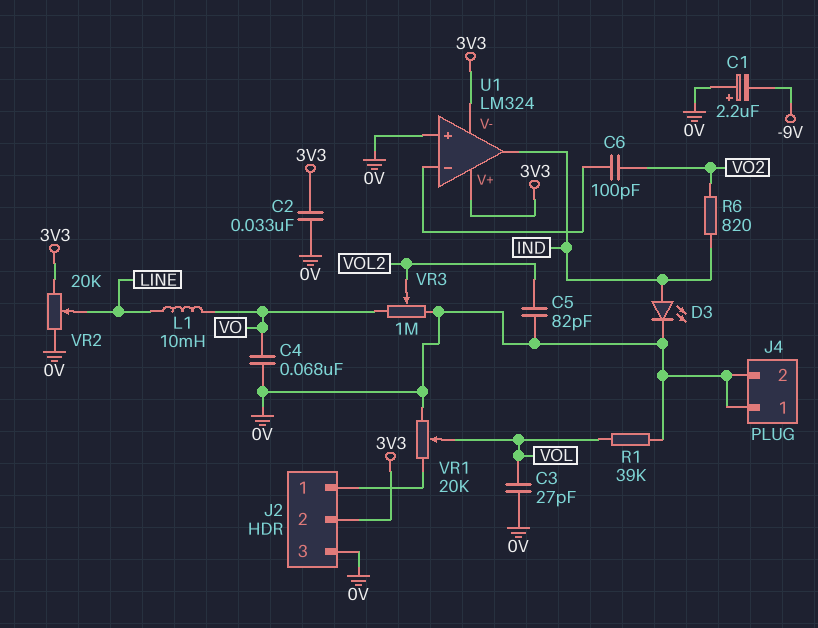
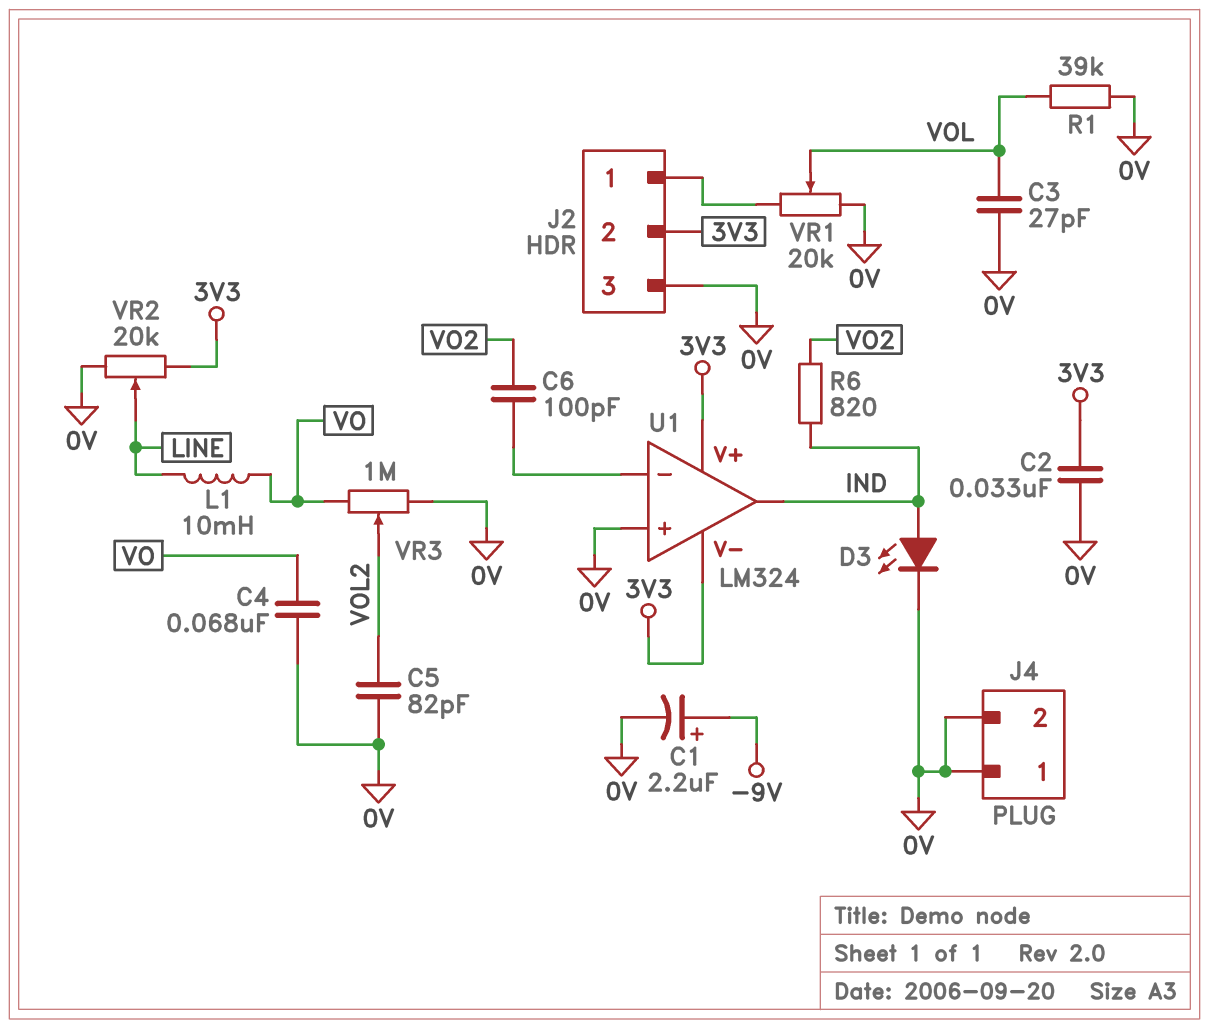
C1: 2.2uF (plus 0V, minus -9V) -> 2.2uF (plus -9V, minus 0V)

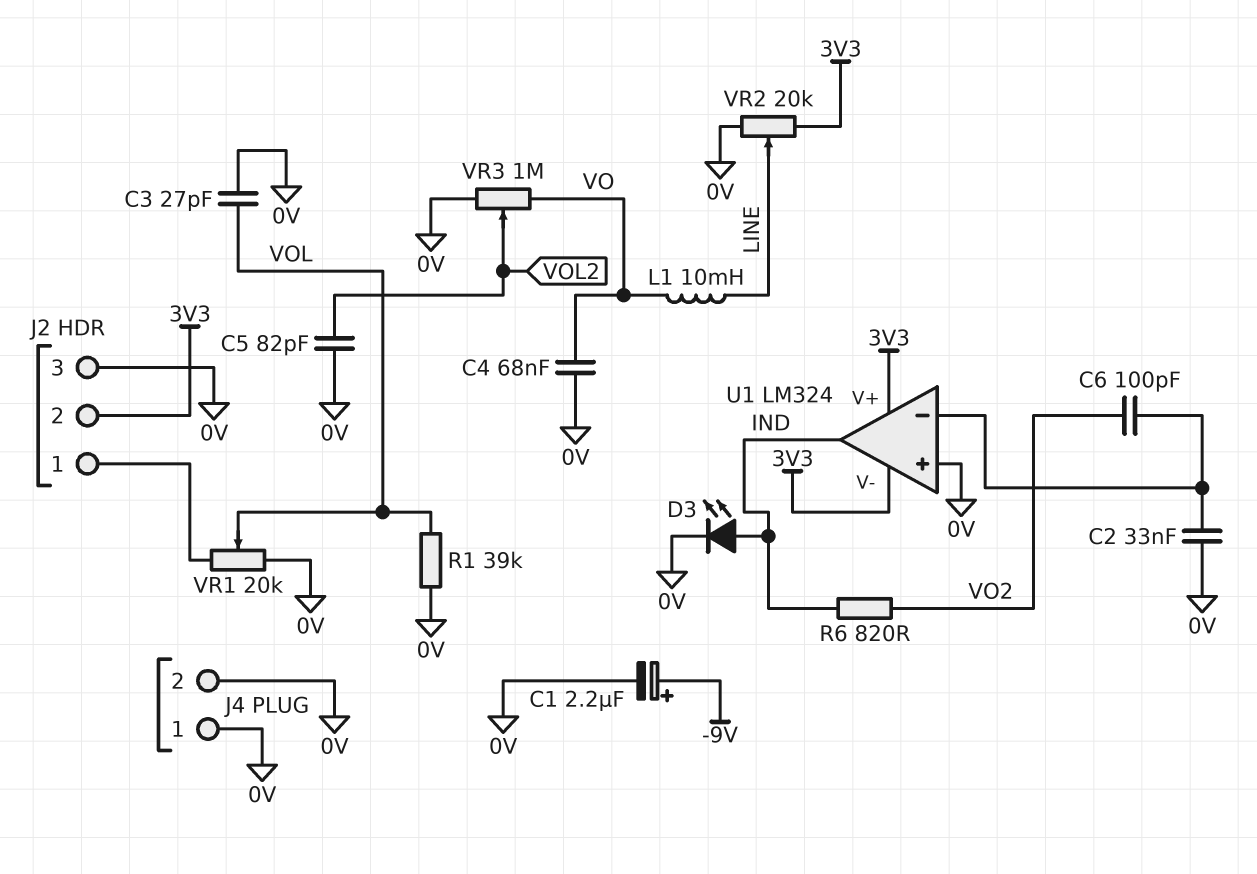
C2: 33nF (0V, 3V3) -> 33nF (0V, U1/in-)

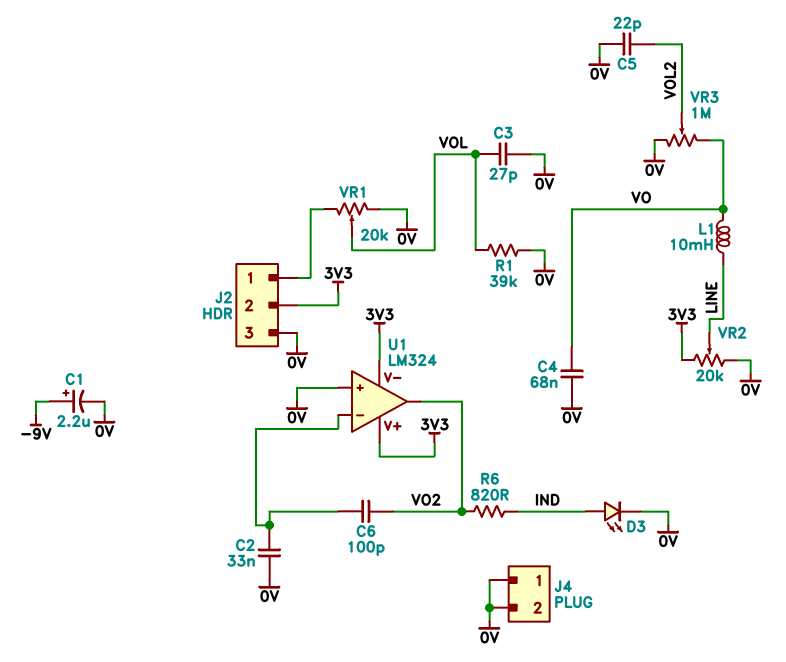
C5: 82pF (0V, VOL2) -> 22pF (0V, VOL2)
U1 pin out: IND -> VO2

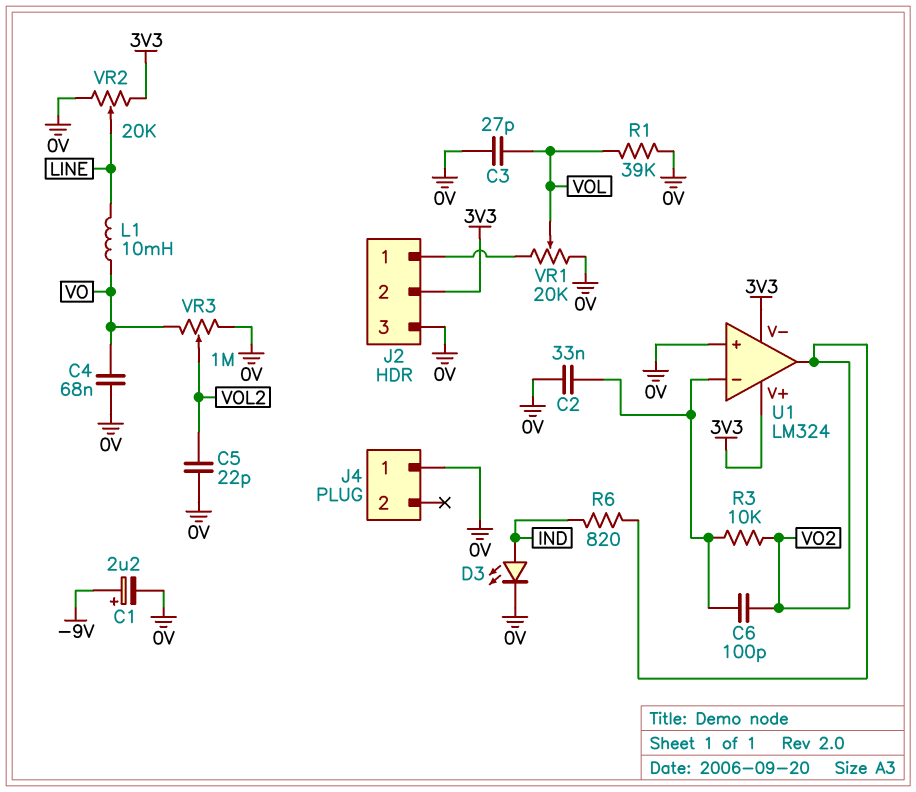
J4 pin 2: 0V -> none
R3: none -> 10k (U1/in-, VO2)

